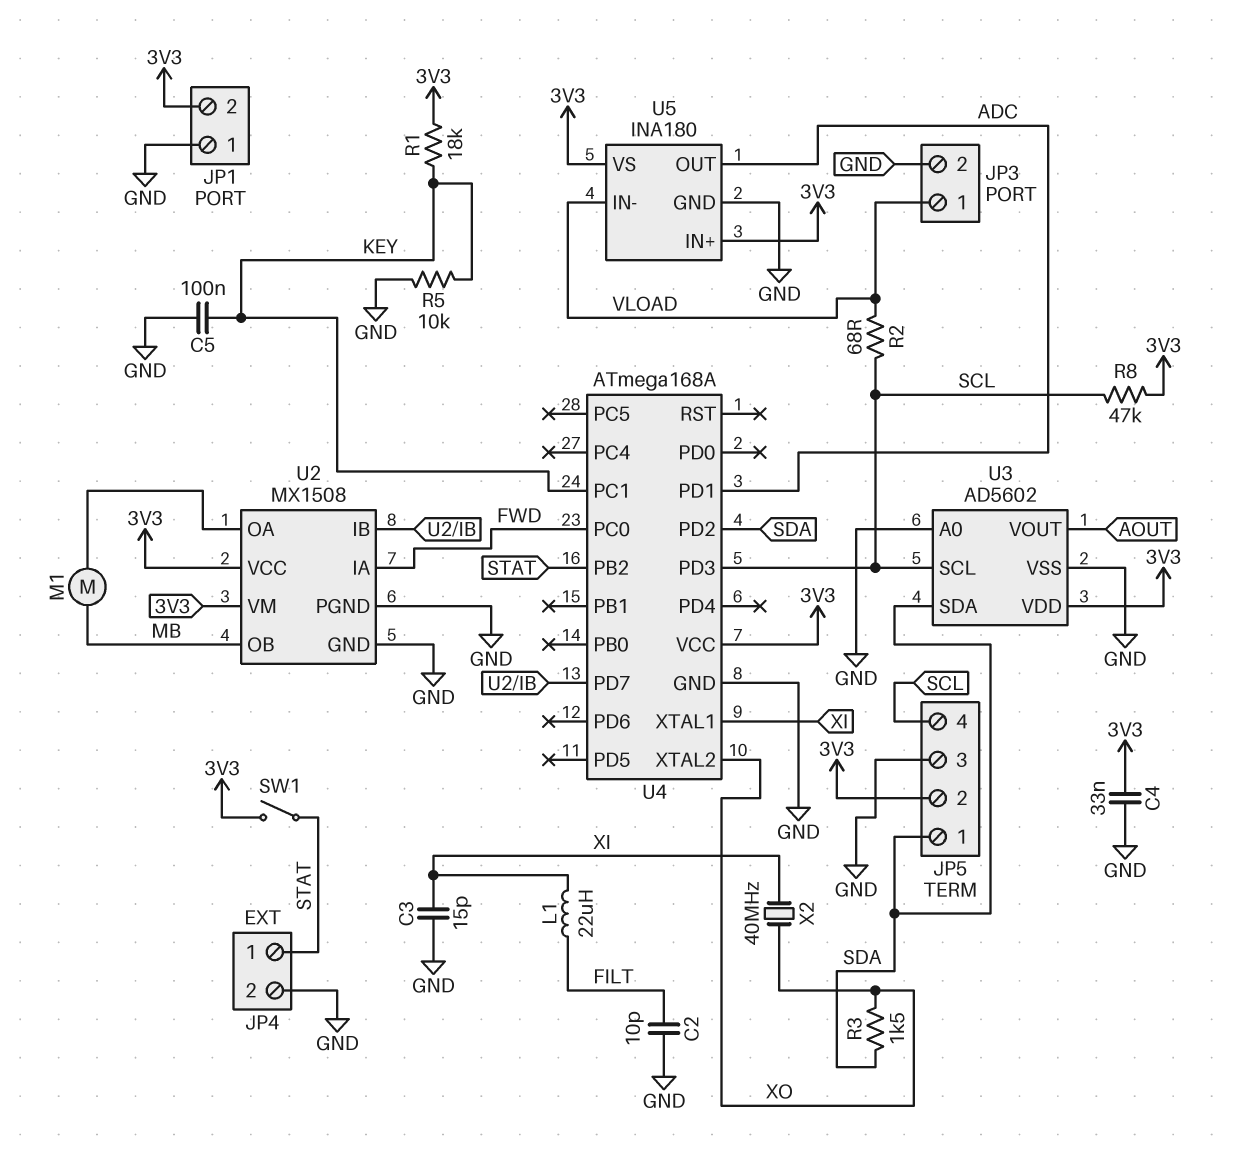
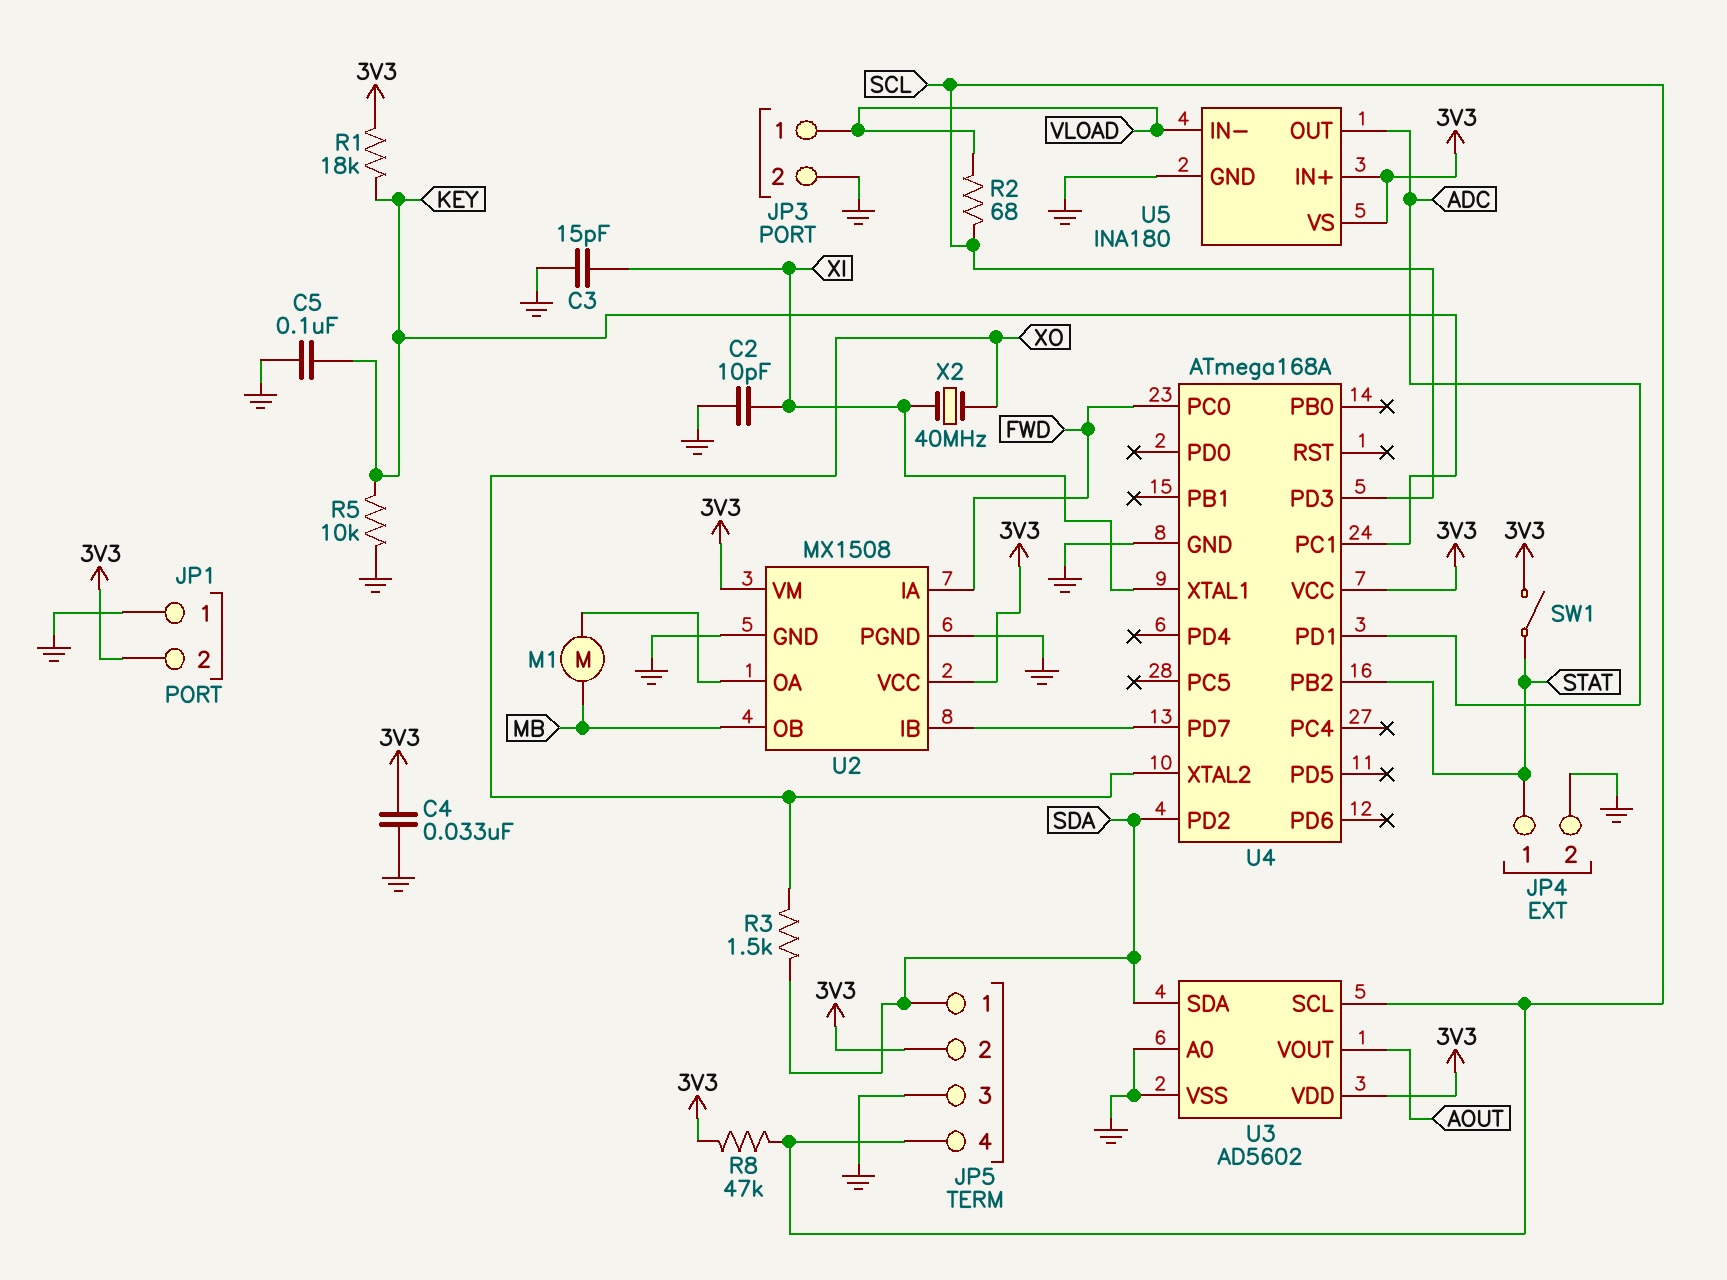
C2: 10pF (FILT, GND) -> 10pF (GND, XI)
L1: 22uH (FILT, XI) -> none

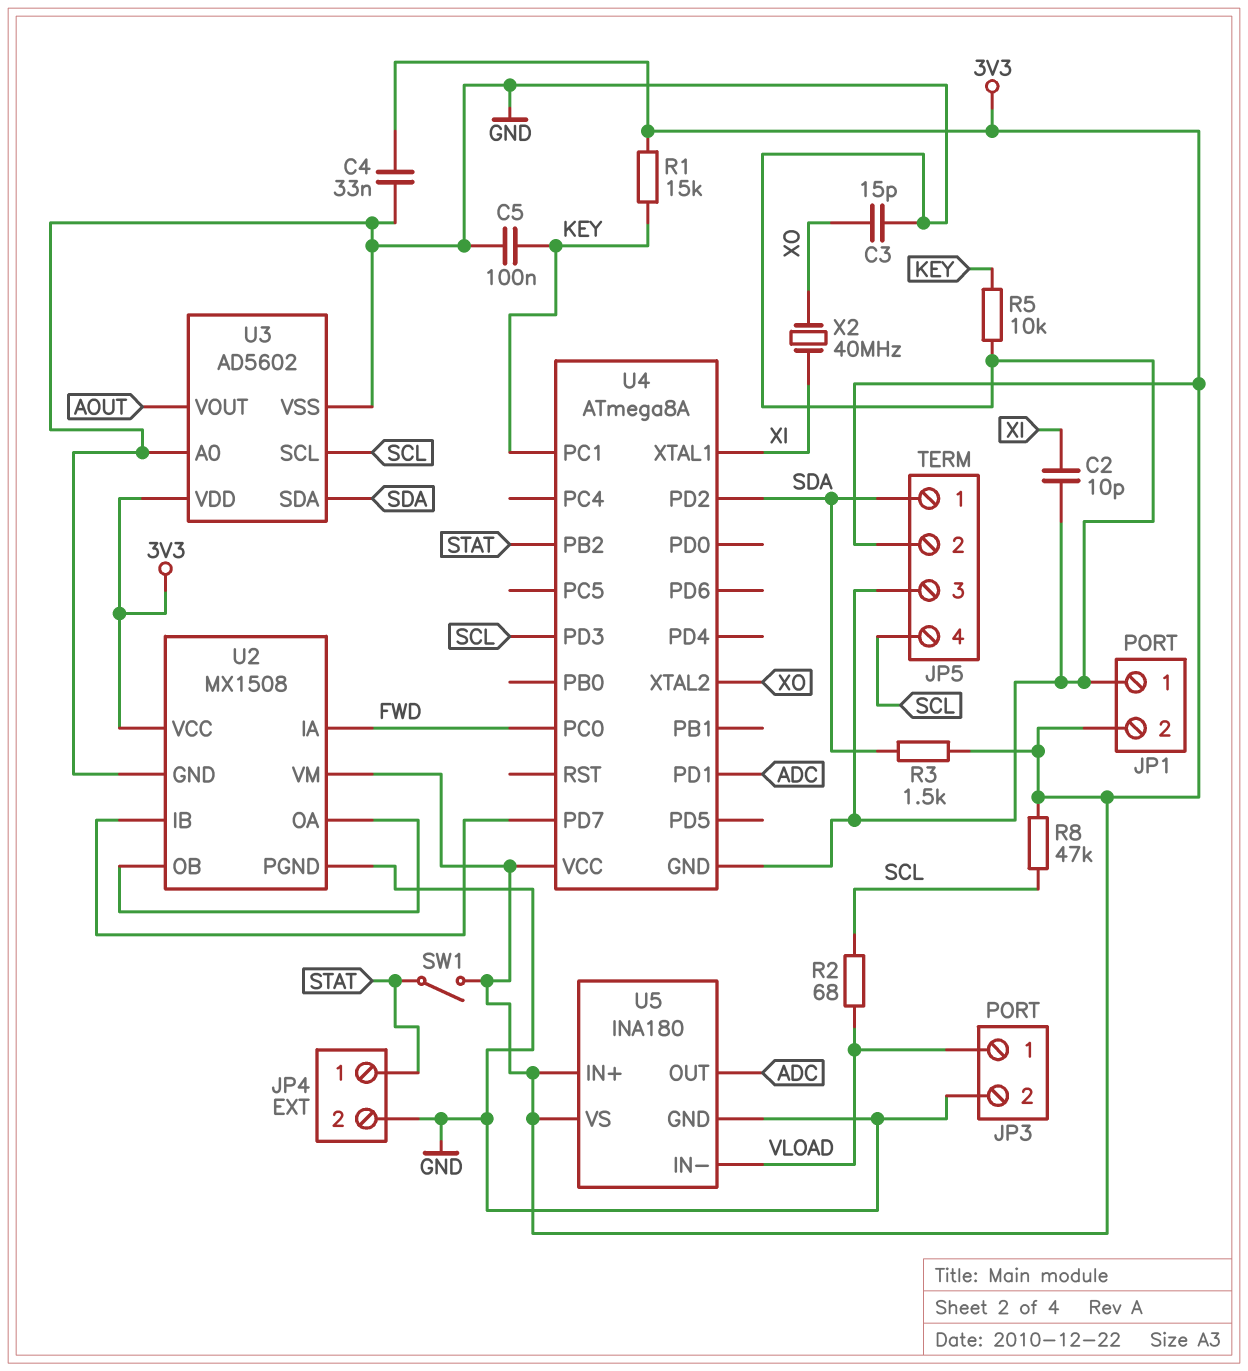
C3: 15pF (GND, XI) -> 15pF (GND, XO)
M1: motor (MB, U2/OA) -> none
R1: 18k (3V3, KEY) -> 15k (3V3, KEY)
R3: 1.5k (SDA, XO) -> 1.5k (3V3, SDA)
U2 pin OB: MB -> U2/OA
U4: ATmega168A -> ATmega8A

